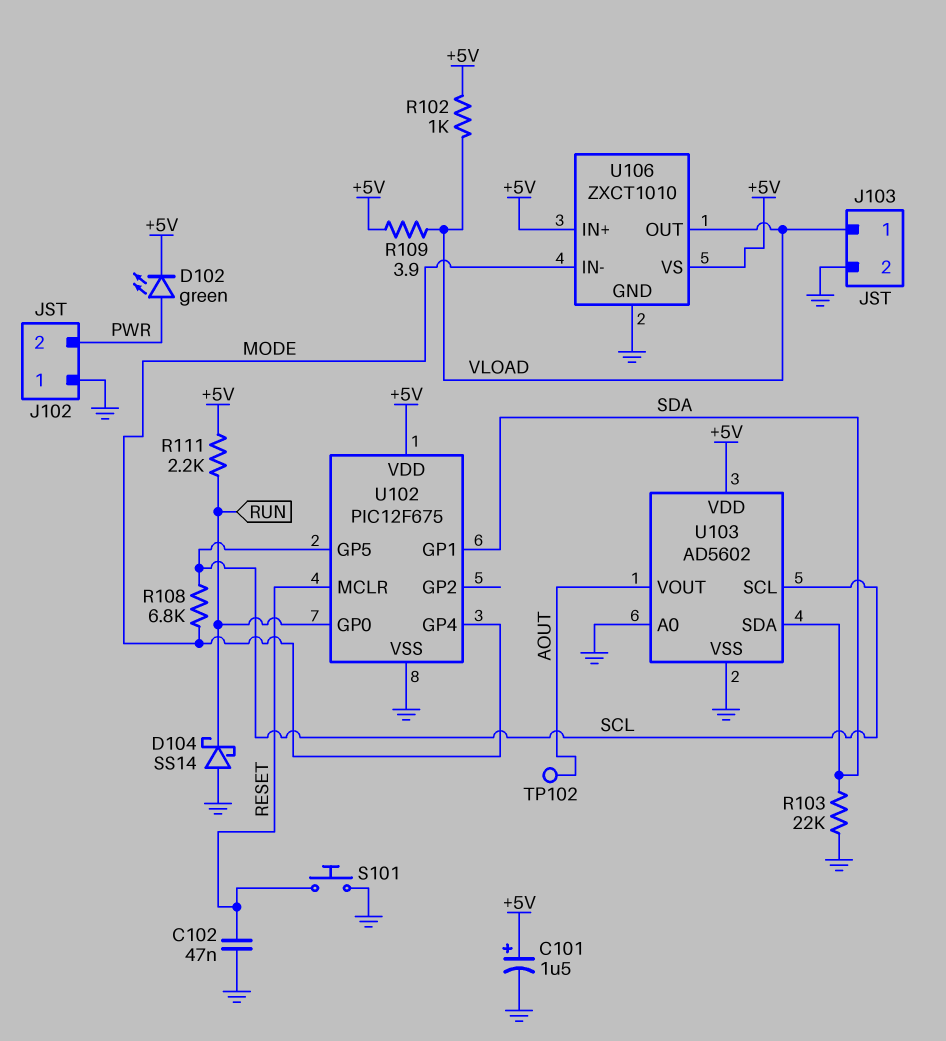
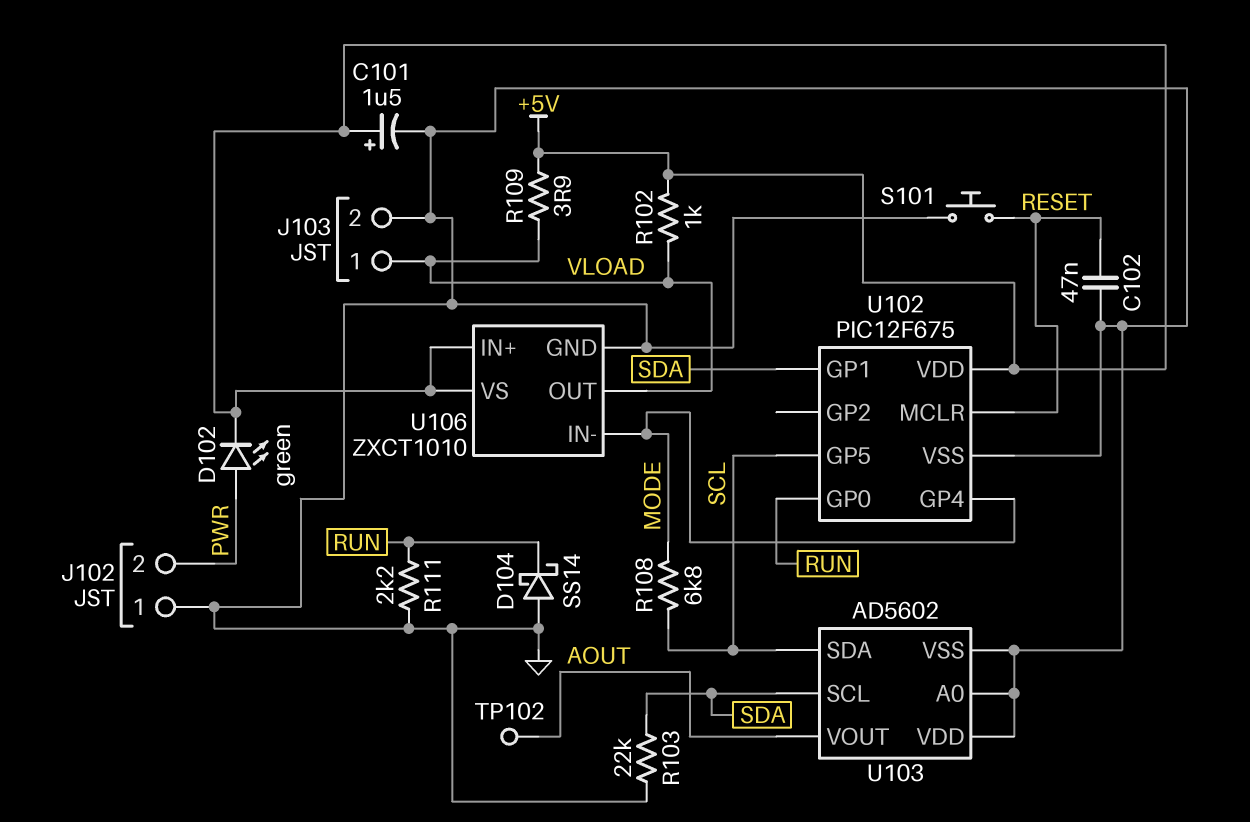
R111: 2.2k (+5V, RUN) -> 2.2k (GND, RUN)
U103 pin SCL: SCL -> SDA
U103 pin SDA: SDA -> SCL
U103 pin VDD: +5V -> GND

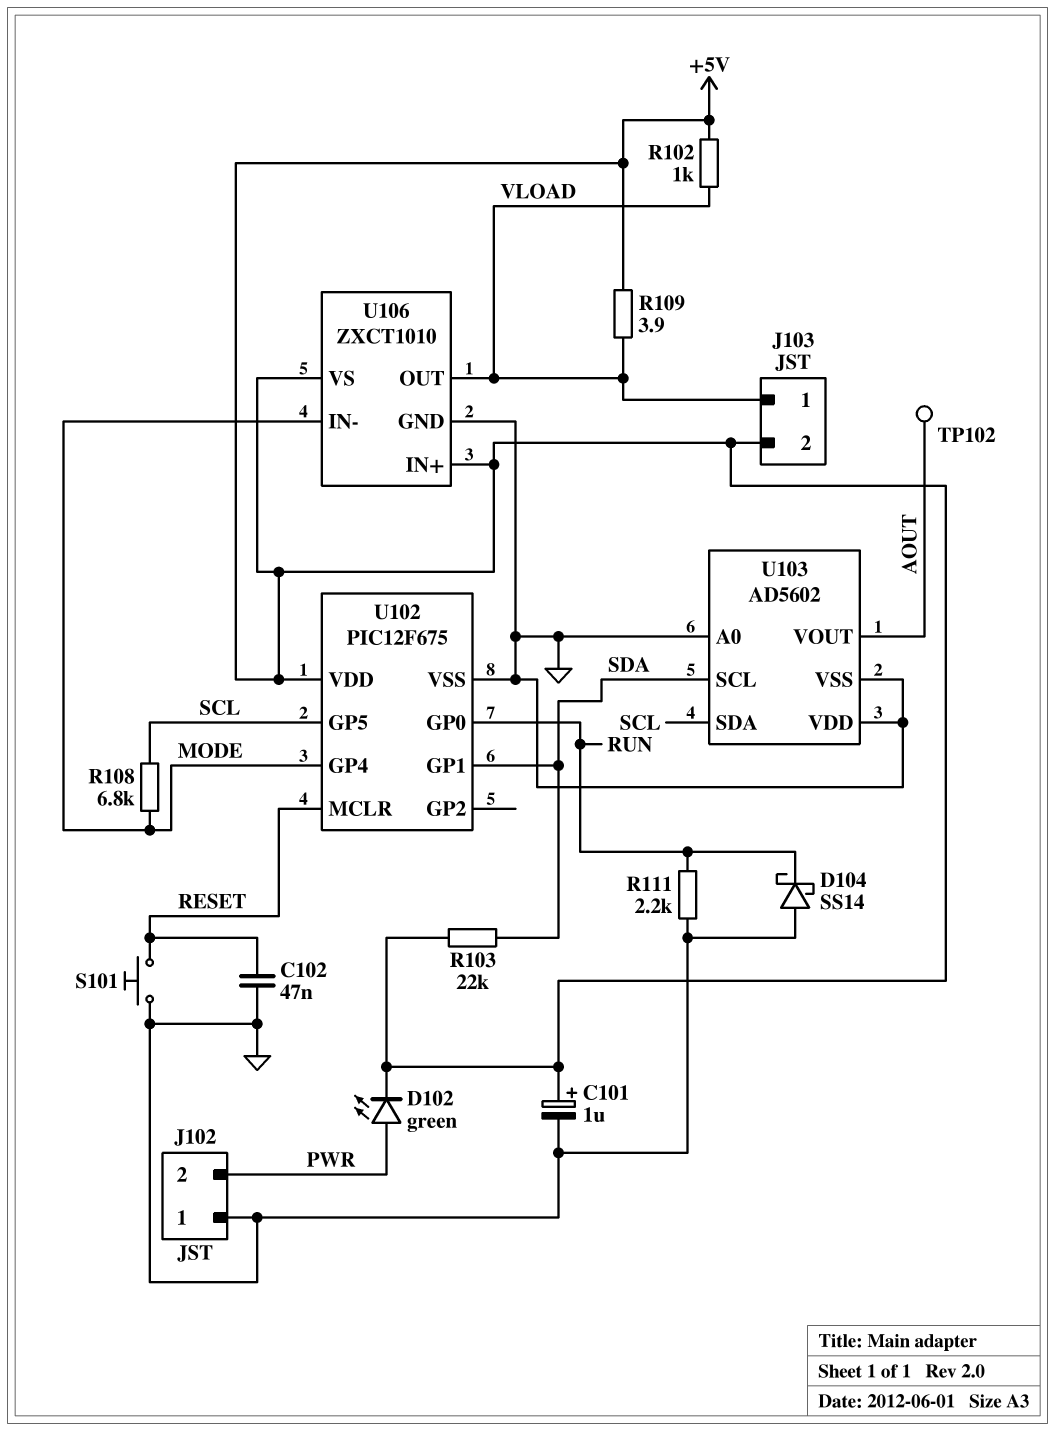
C101: 1.5uF (plus +5V, minus GND) -> 1uF (plus +5V, minus GND)
J103 pin 2: GND -> +5V
R103: 22k (GND, SDA) -> 22k (+5V, SDA)

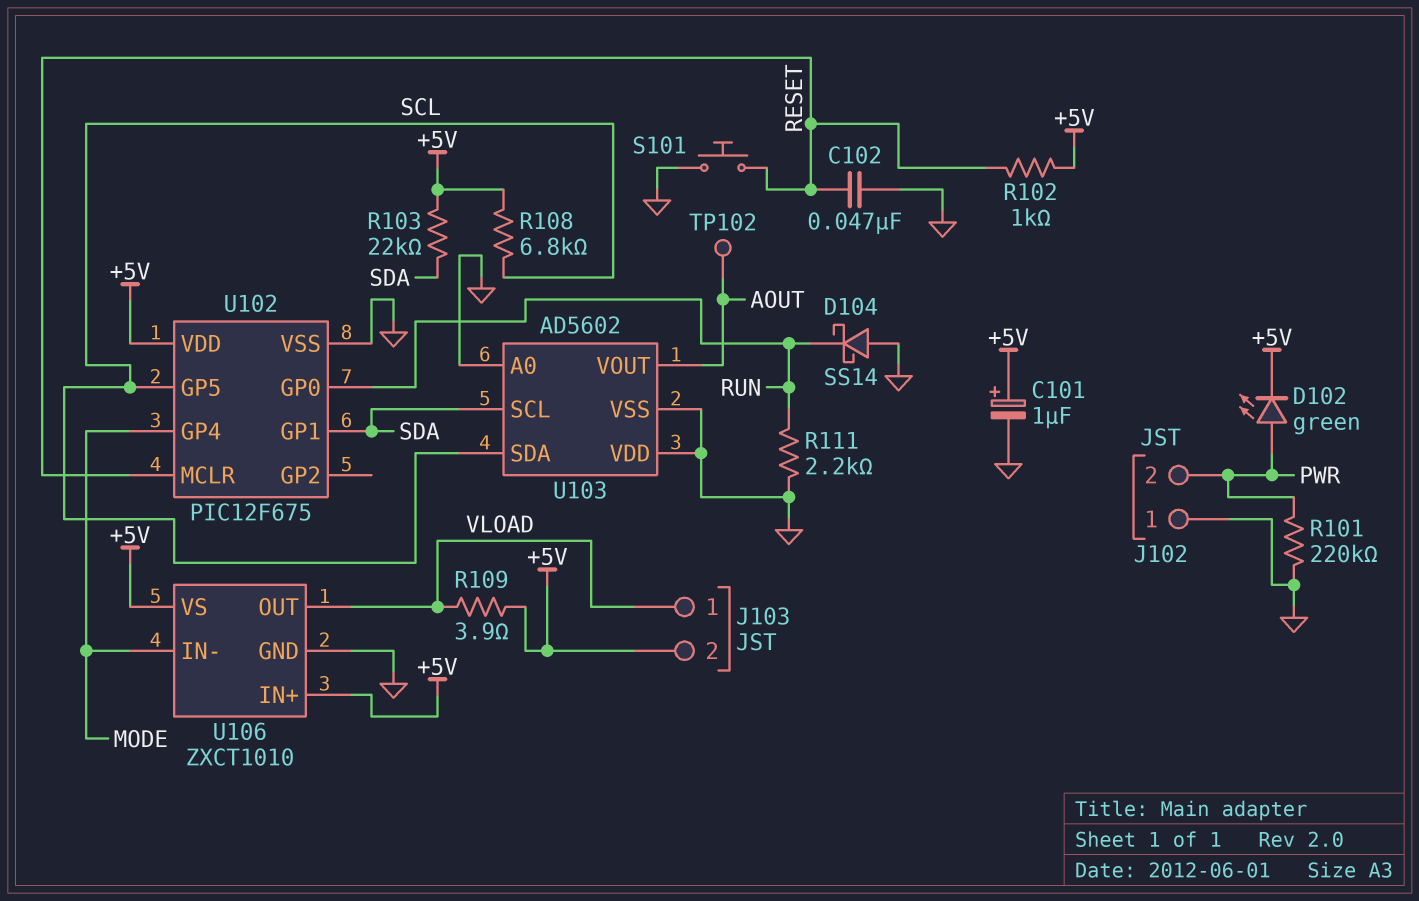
R101: none -> 220k (GND, PWR)
R102: 1k (+5V, VLOAD) -> 1k (+5V, RESET)
R108: 6.8k (MODE, SCL) -> 6.8k (+5V, SCL)

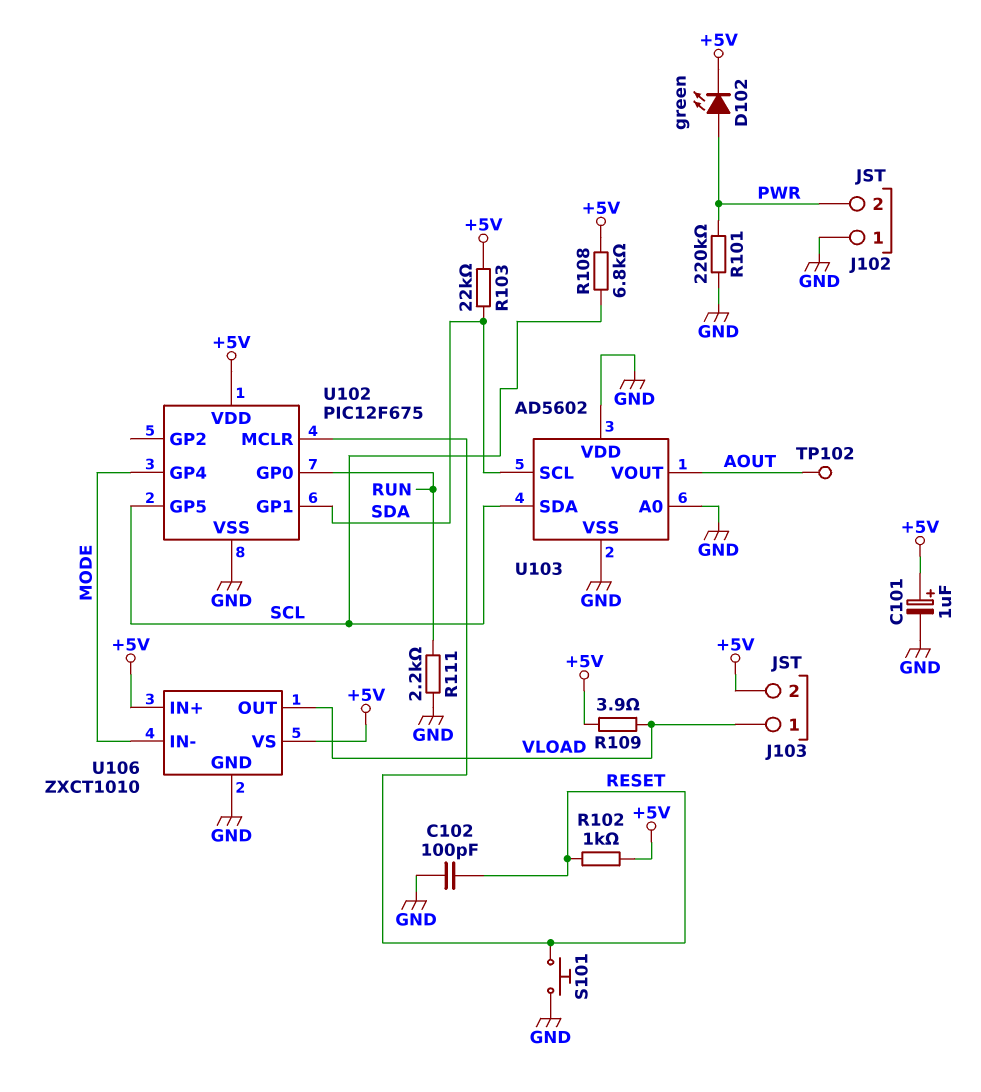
C102: 47nF (GND, RESET) -> 100pF (GND, RESET)
D104: schottky SS14 (A GND, K RUN) -> none

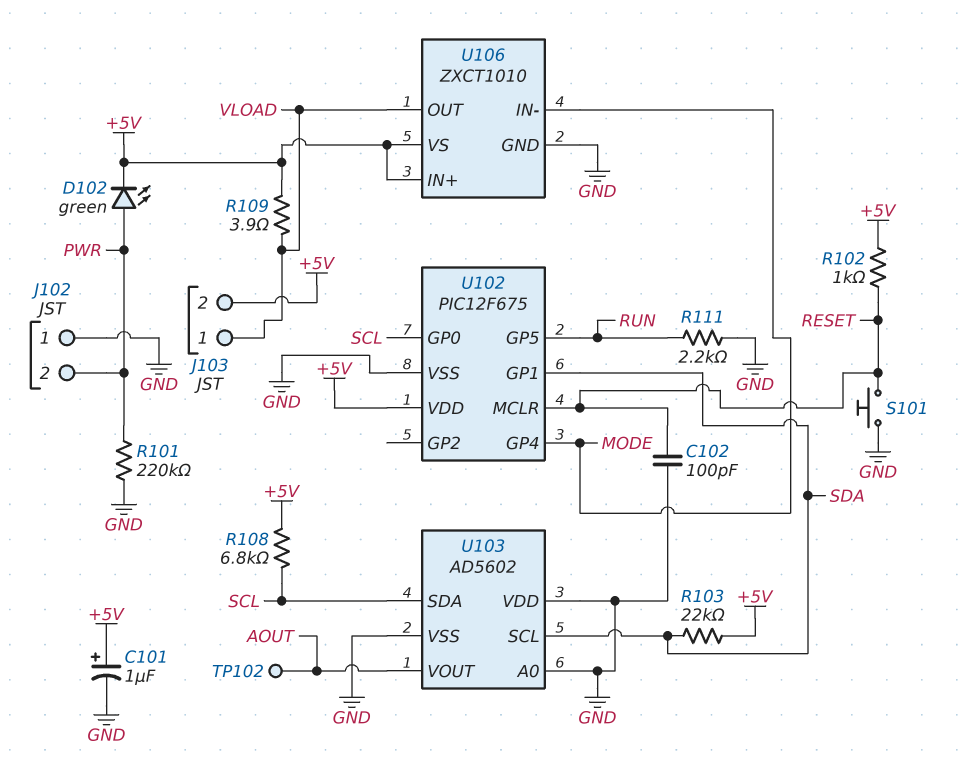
U102 pin GP0: RUN -> SCL
U102 pin GP5: SCL -> RUN

